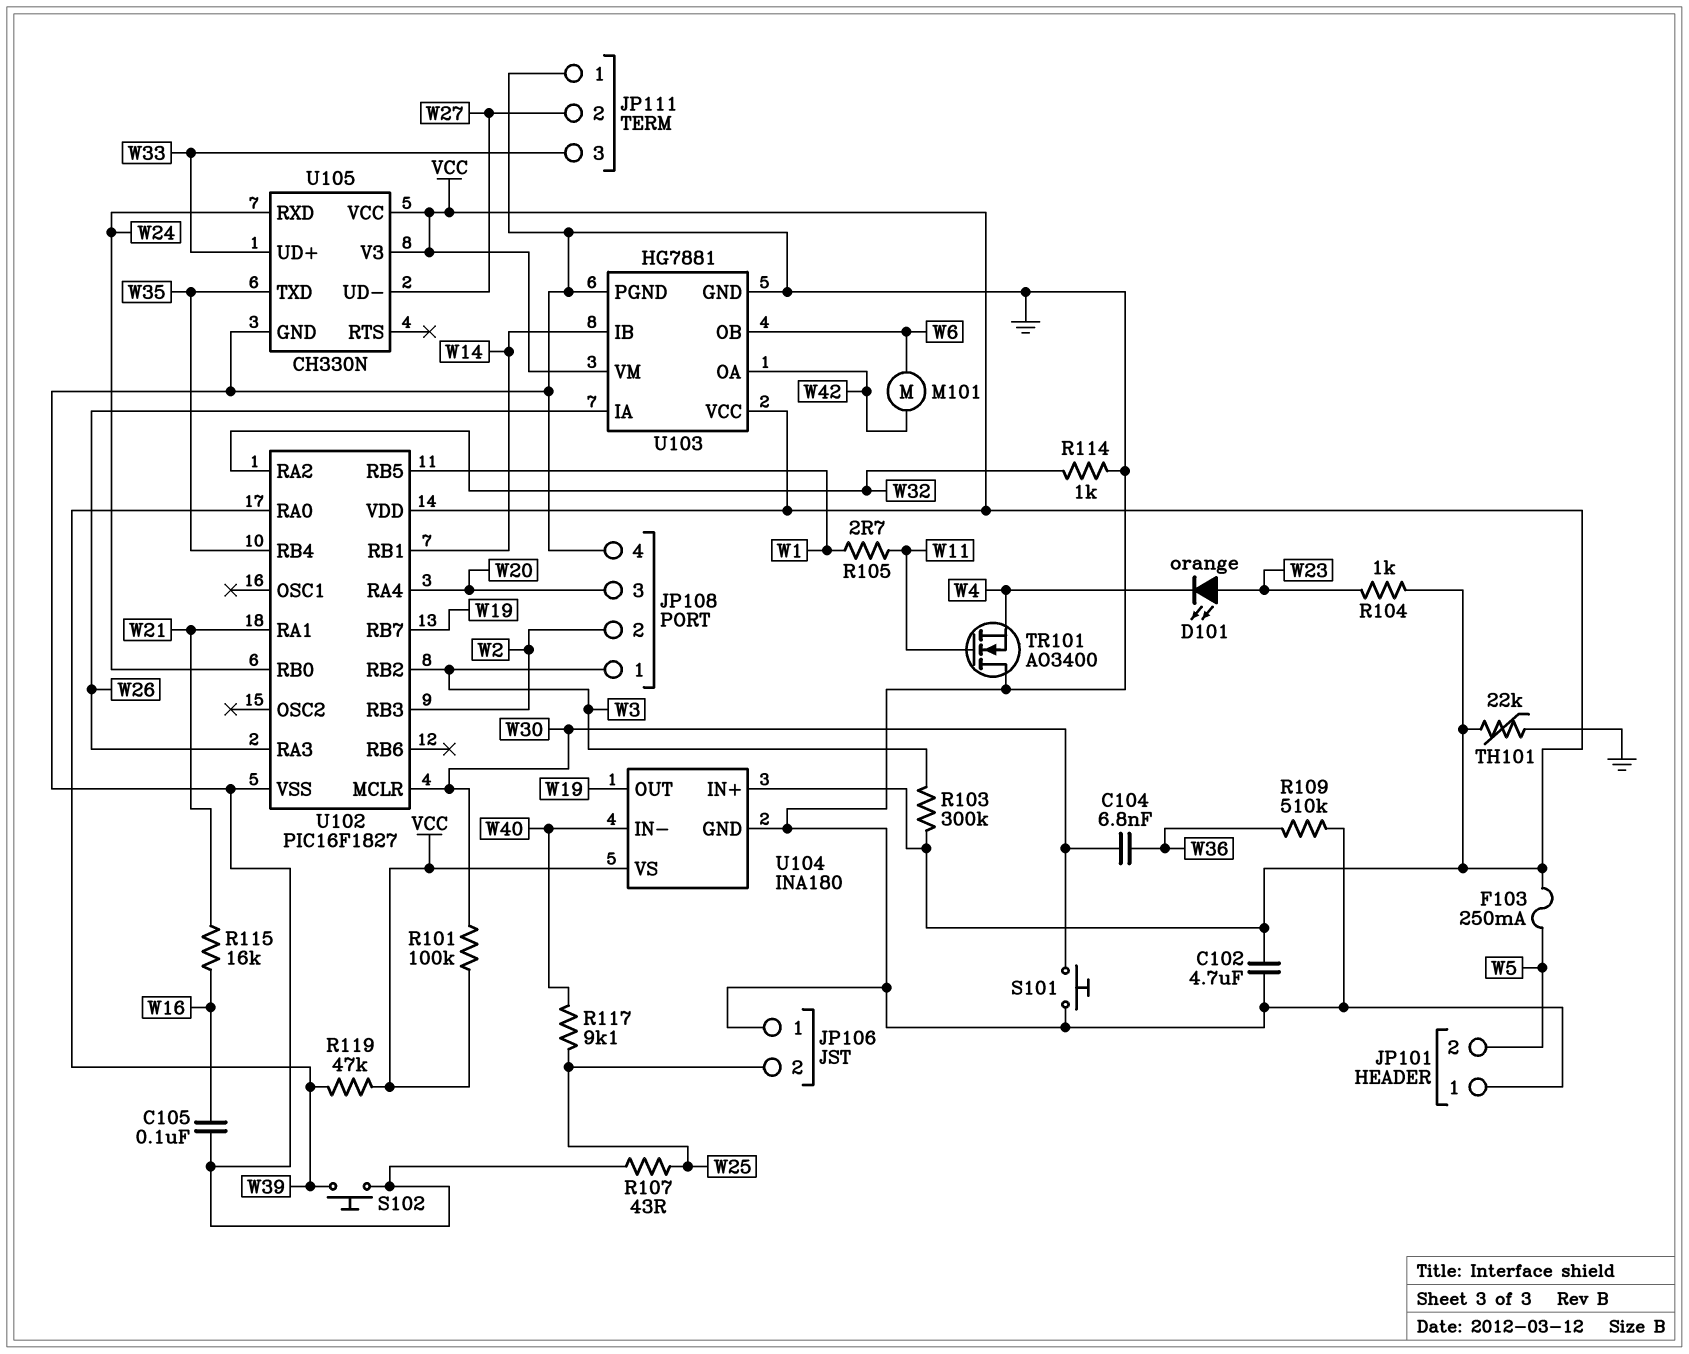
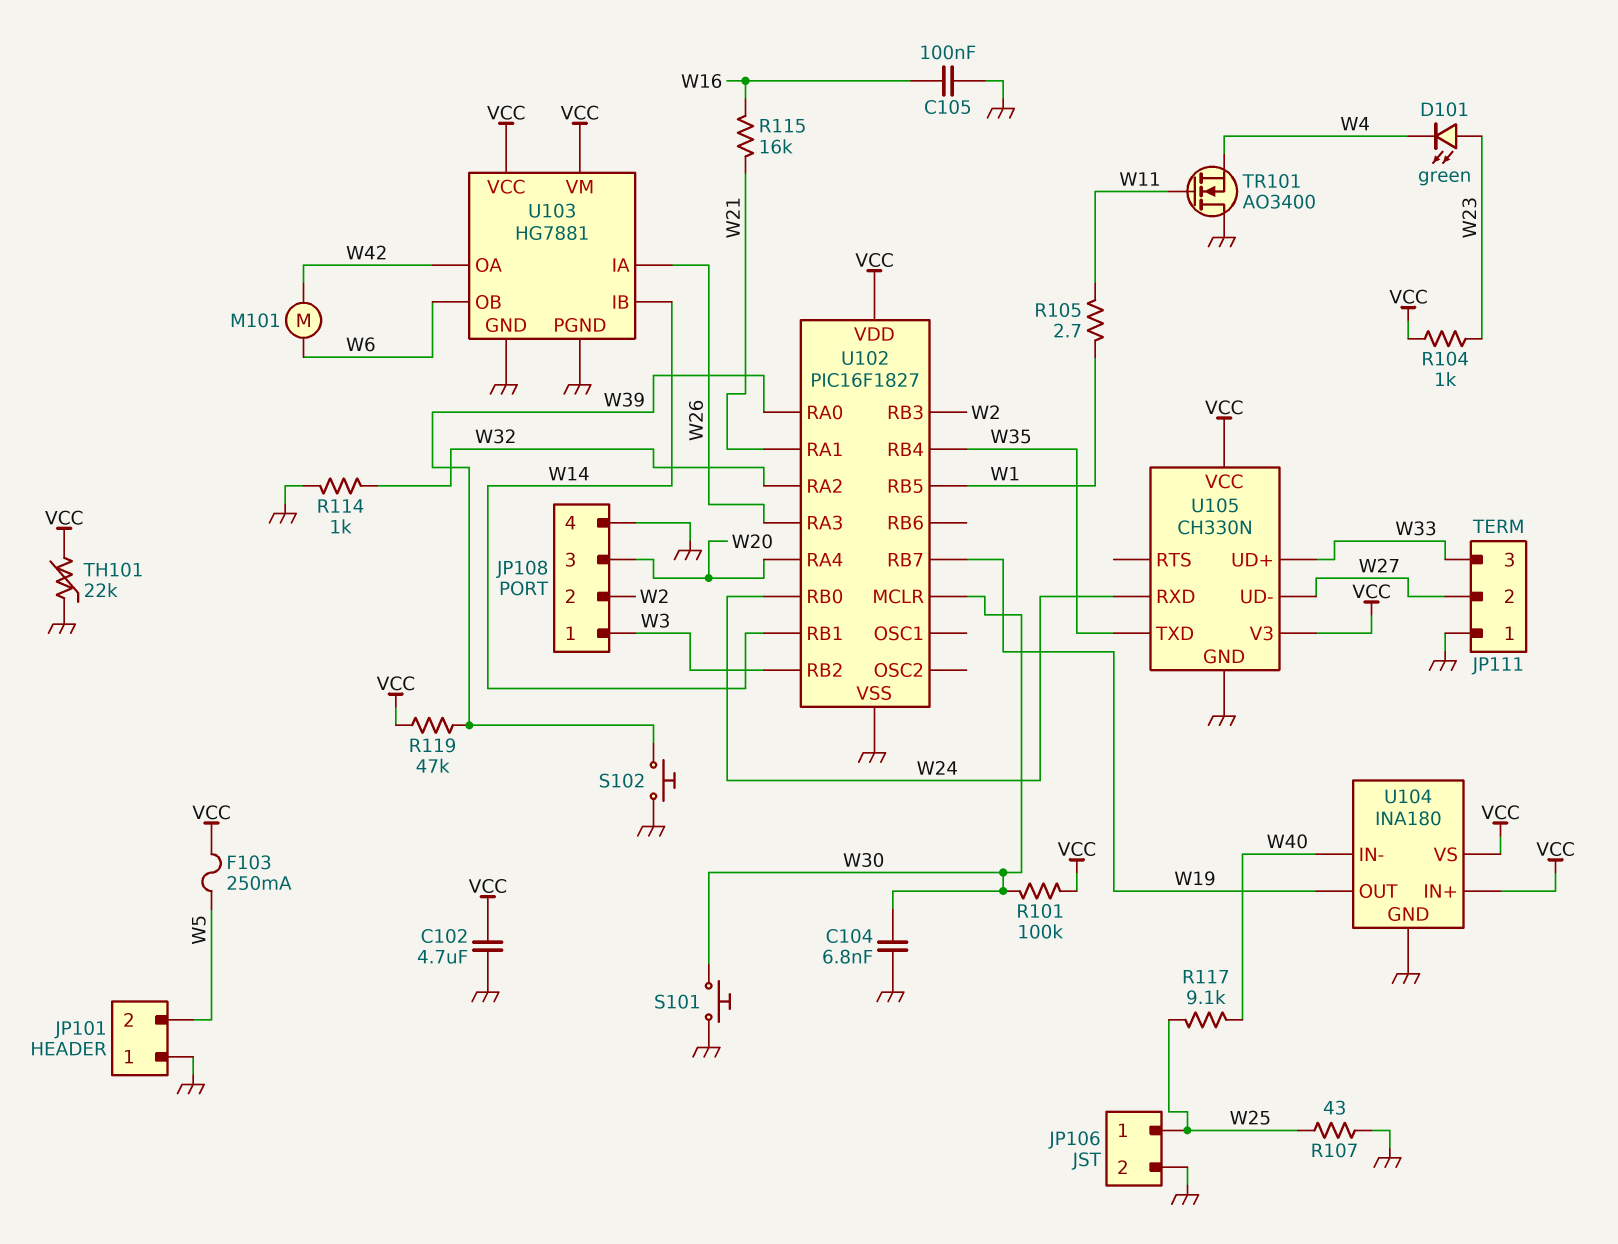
C104: 6.8nF (W30, W36) -> 6.8nF (GND, W30)
D101: LED orange (A W23, K W4) -> LED green (A W23, K W4)
JP106 pin 1: GND -> W25
JP106 pin 2: W25 -> GND
R103: 300k (VCC, W3) -> none
R109: 510k (GND, W36) -> none

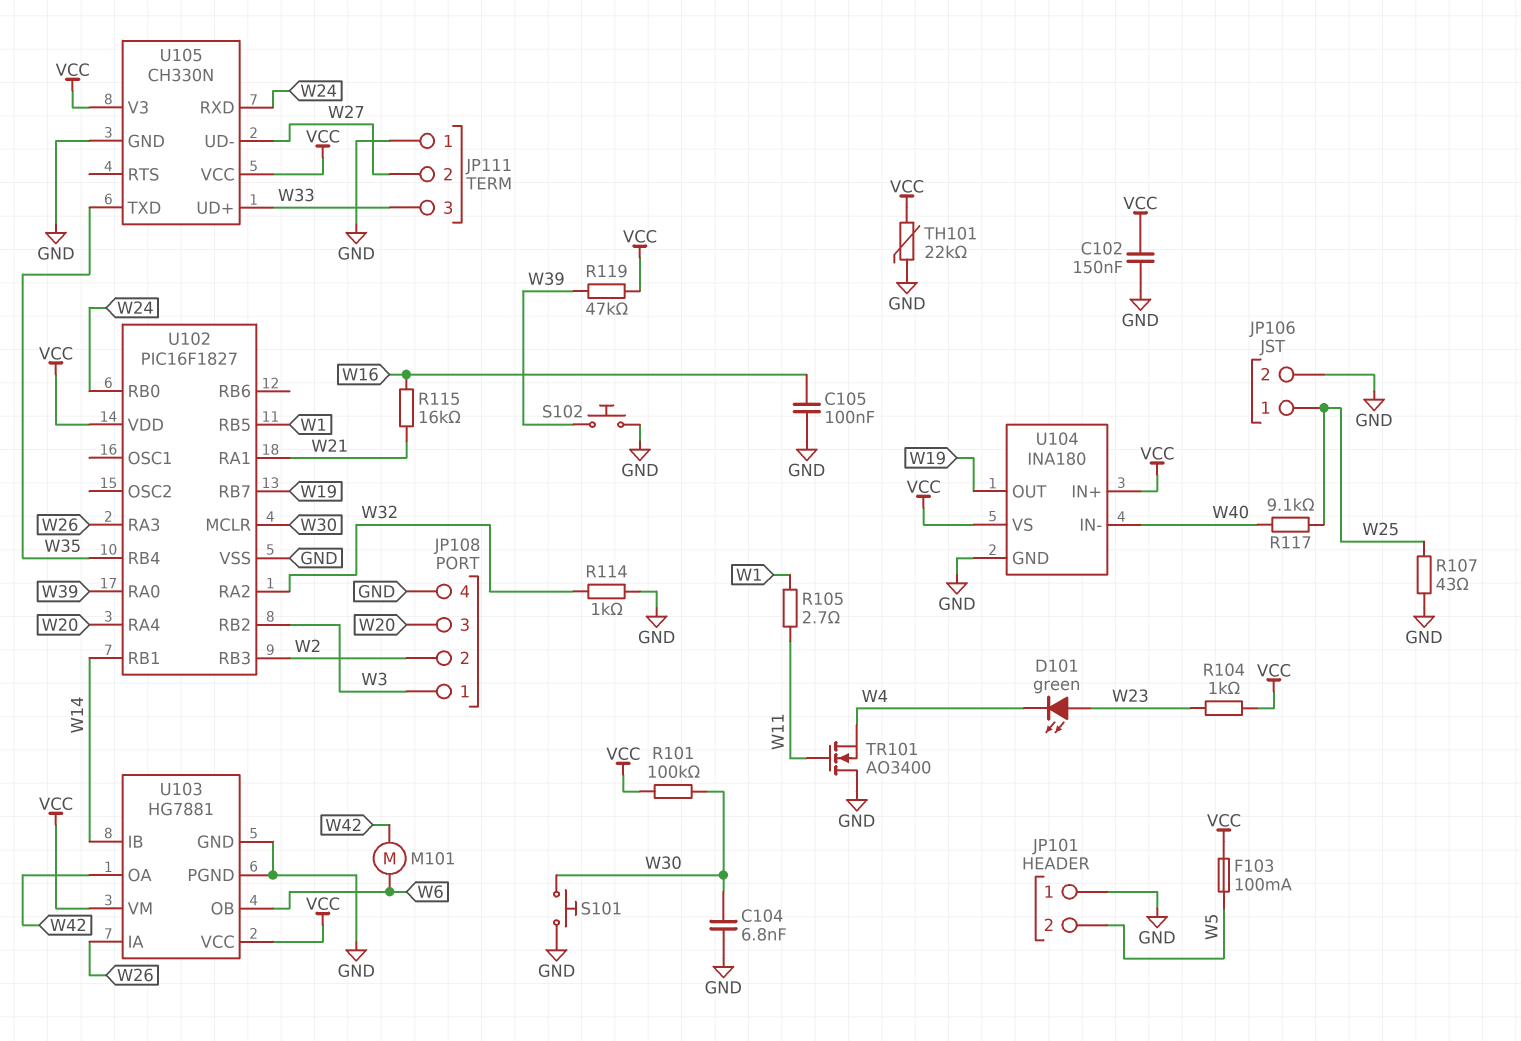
C102: 4.7uF (GND, VCC) -> 150nF (GND, VCC)
F103: 250mA (VCC, W5) -> 100mA (VCC, W5)

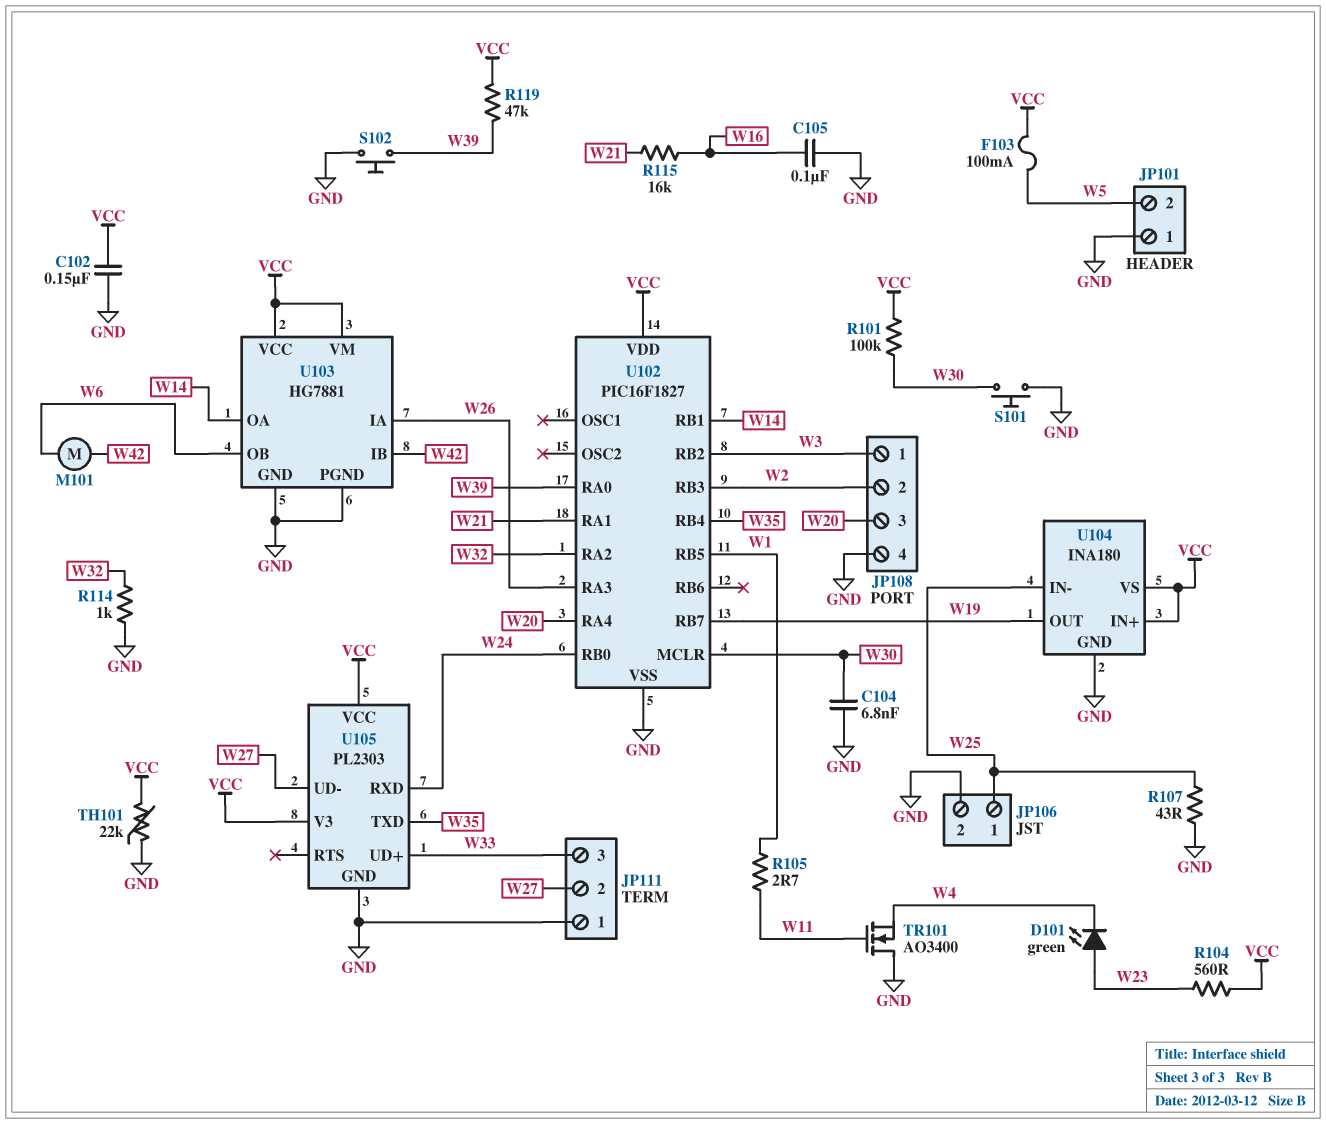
R104: 1k (VCC, W23) -> 560 (VCC, W23)
R117: 9.1k (W25, W40) -> none
U103 pin IB: W14 -> W42
U103 pin OA: W42 -> W14
U104 pin IN-: W40 -> W25
U105: CH330N -> PL2303

